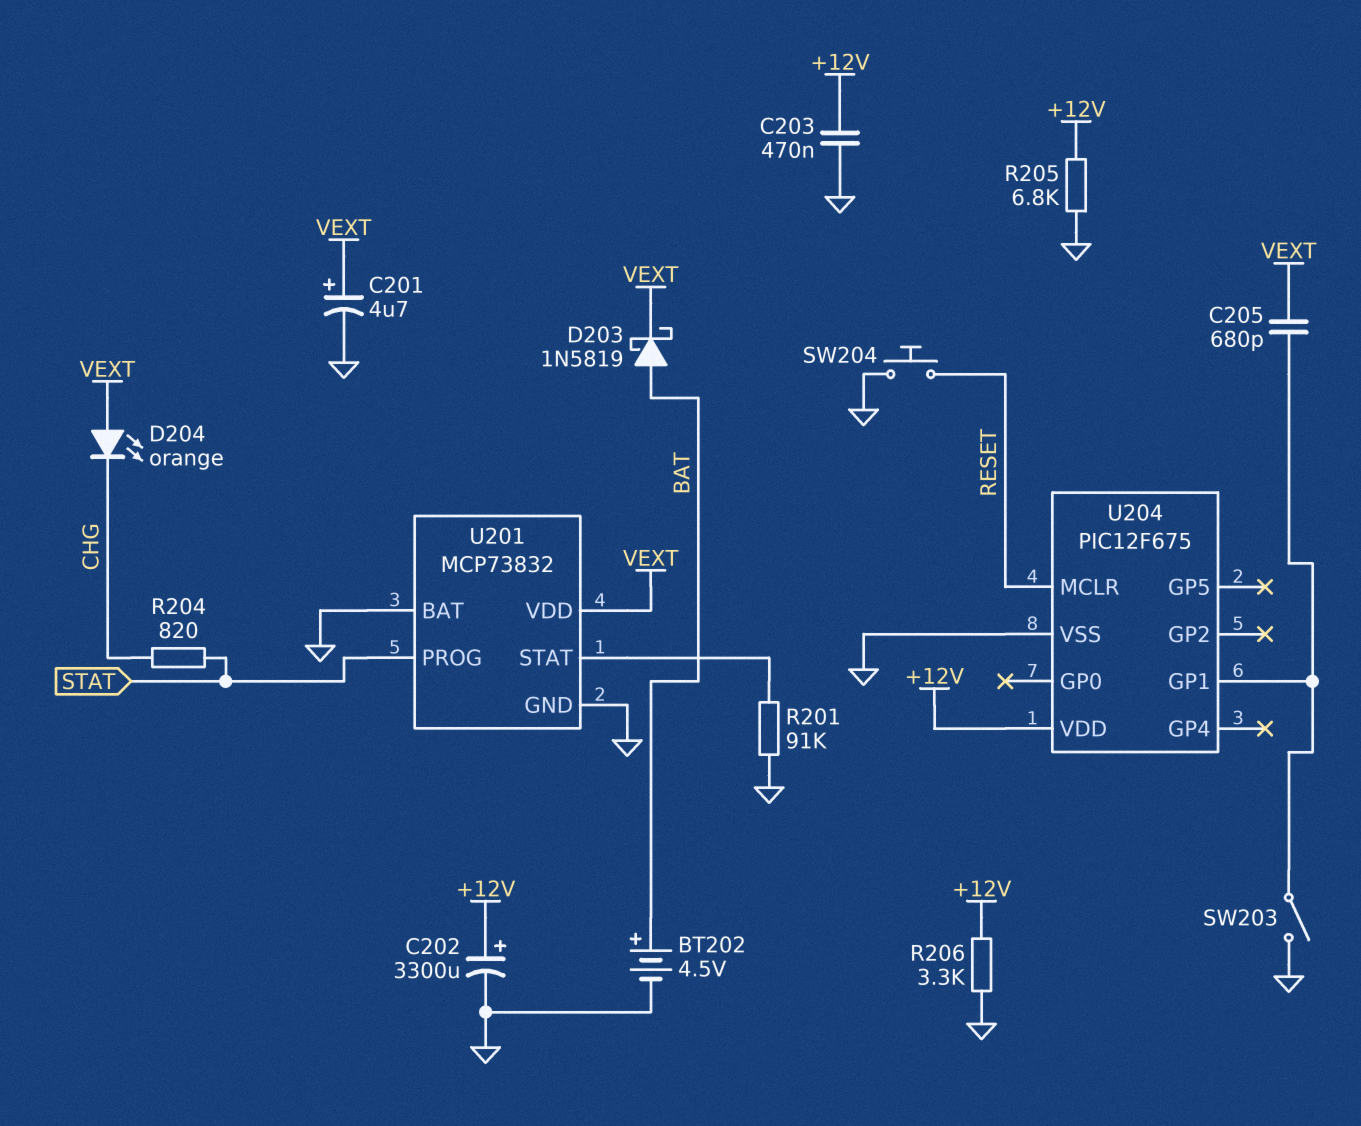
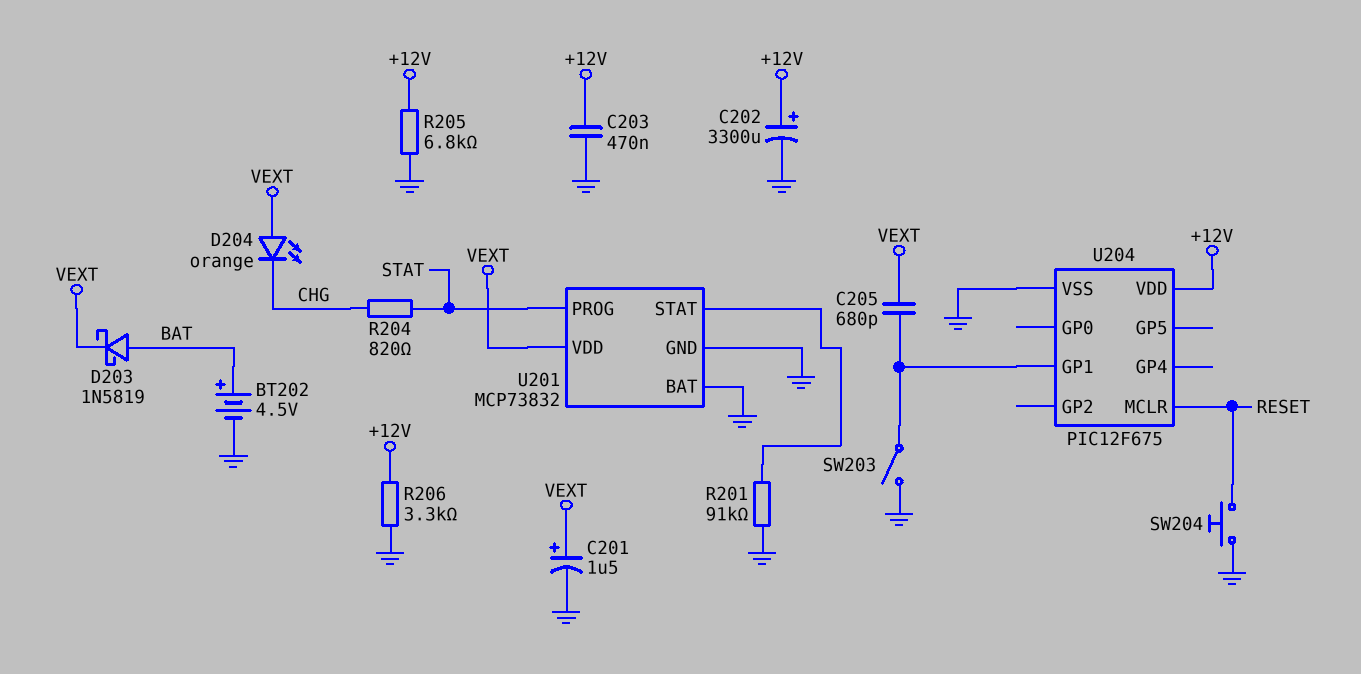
C201: 4.7uF (plus VEXT, minus GND) -> 1.5uF (plus VEXT, minus GND)

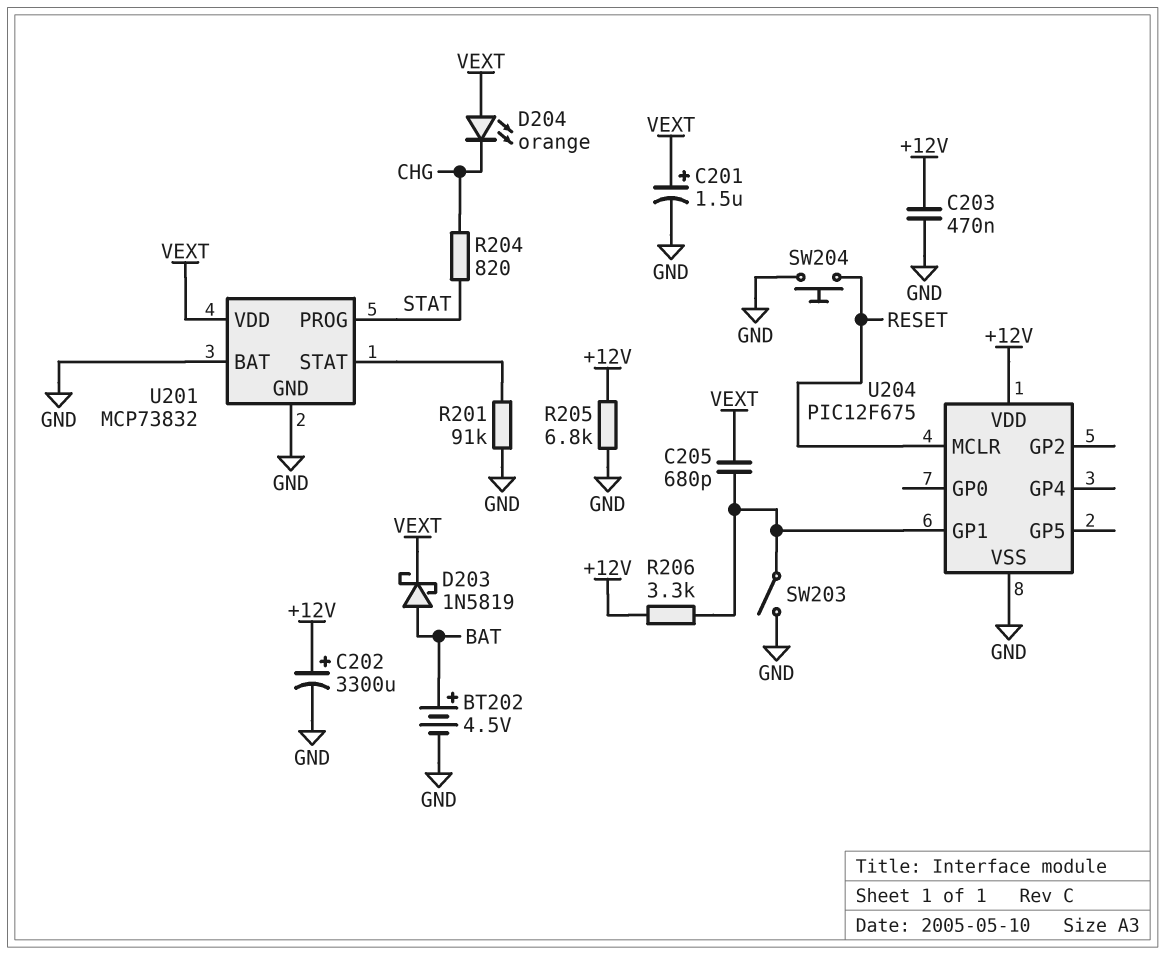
R206: 3.3k (+12V, GND) -> 3.3k (+12V, U204/GP1)

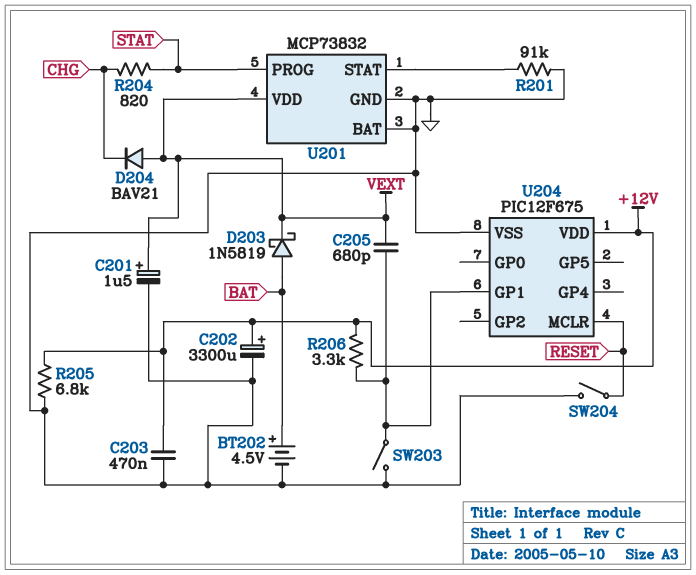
D204: LED orange (A VEXT, K CHG) -> diode BAV21 (A VEXT, K CHG)
SW204: button (GND, RESET) -> switch (GND, RESET)

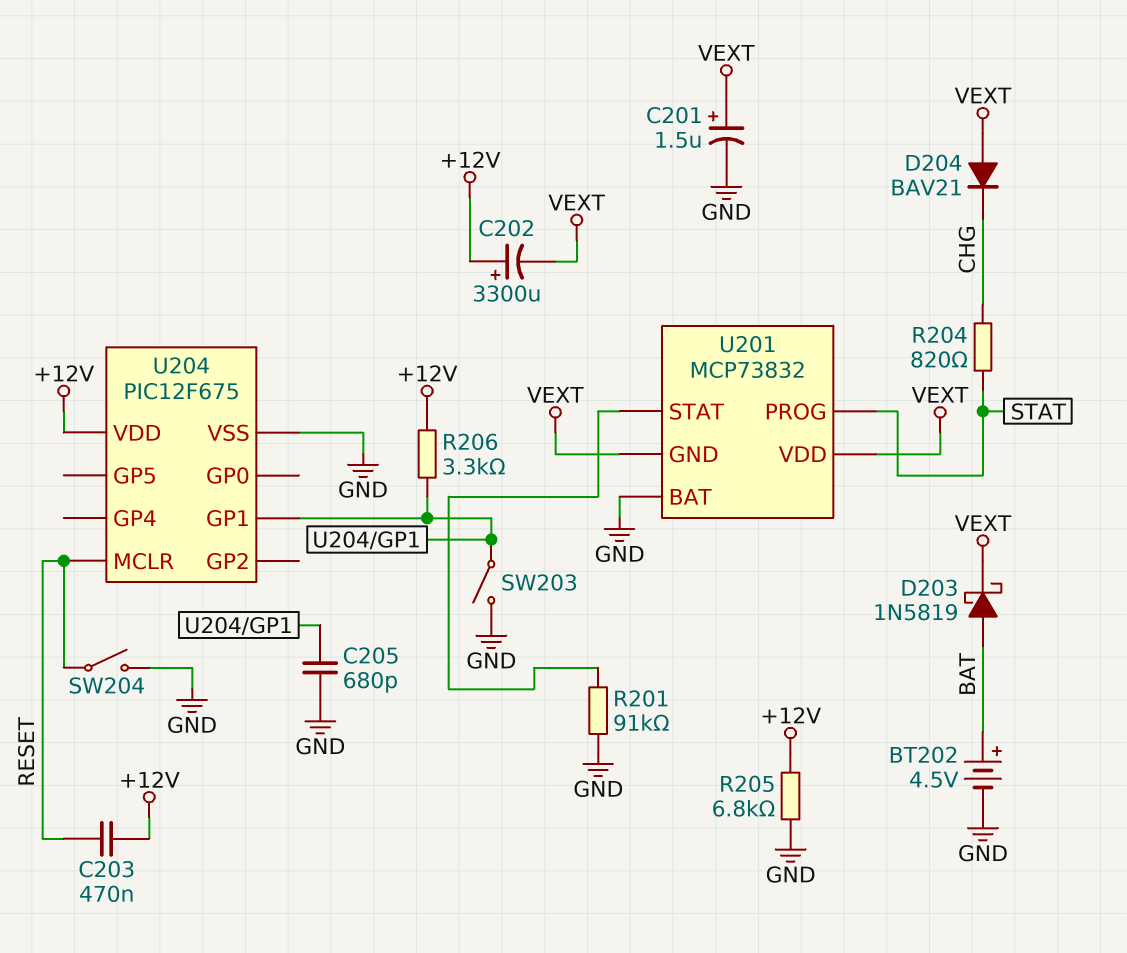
C202: 3300uF (plus +12V, minus GND) -> 3300uF (plus +12V, minus VEXT)
C203: 470nF (+12V, GND) -> 470nF (+12V, RESET)
C205: 680pF (U204/GP1, VEXT) -> 680pF (GND, U204/GP1)
U201 pin GND: GND -> VEXT

